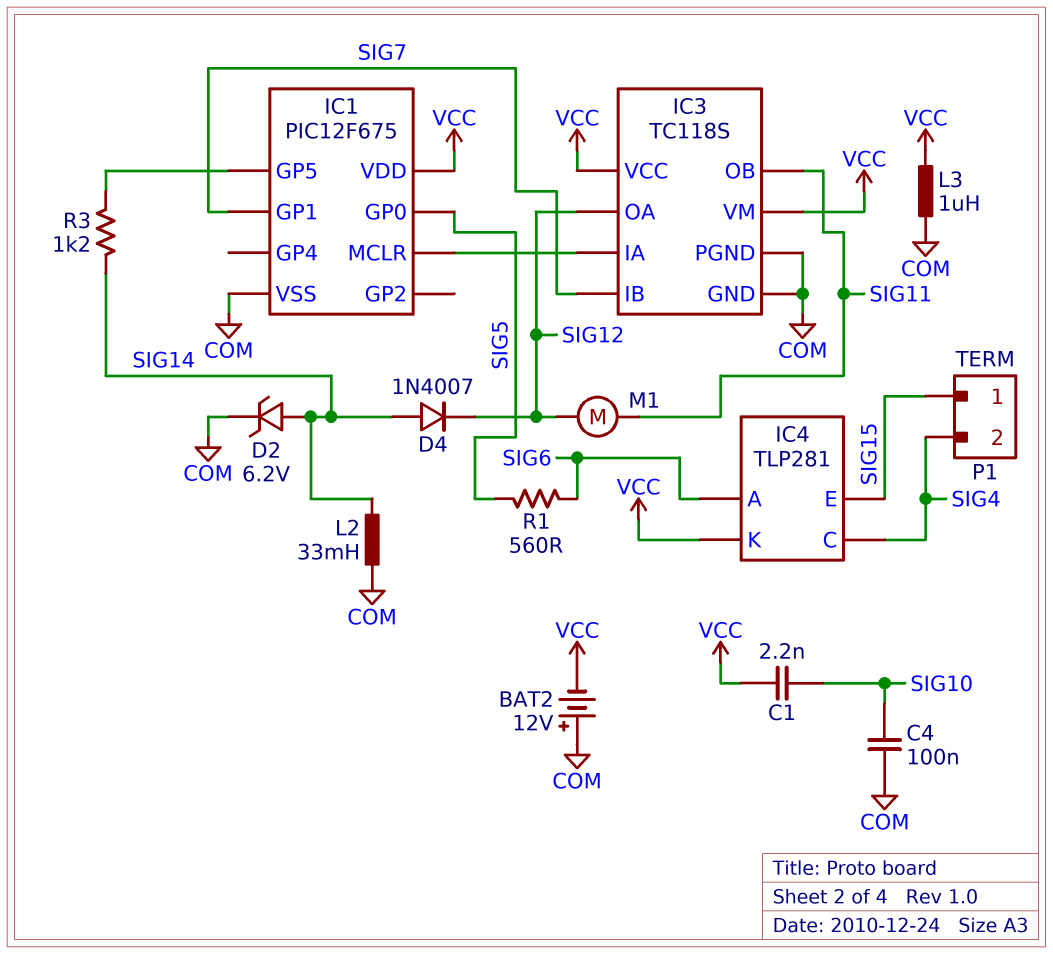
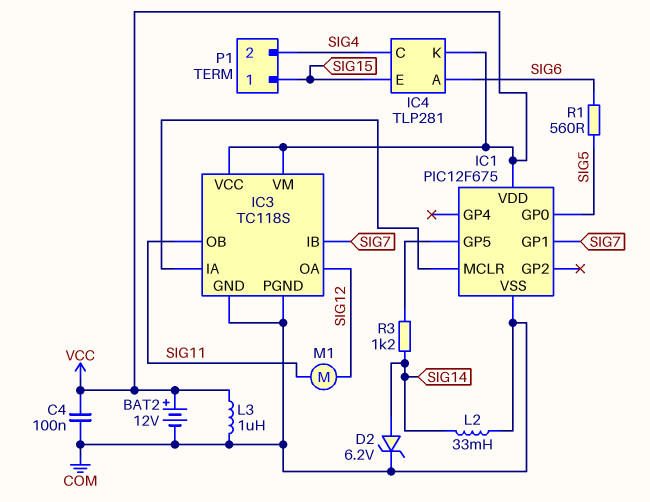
BAT2: 12V (plus COM, minus VCC) -> 12V (plus VCC, minus COM)
C1: 2.2nF (SIG10, VCC) -> none
C4: 100nF (COM, SIG10) -> 100nF (COM, VCC)
D4: diode 1N4007 (A SIG14, K SIG12) -> none

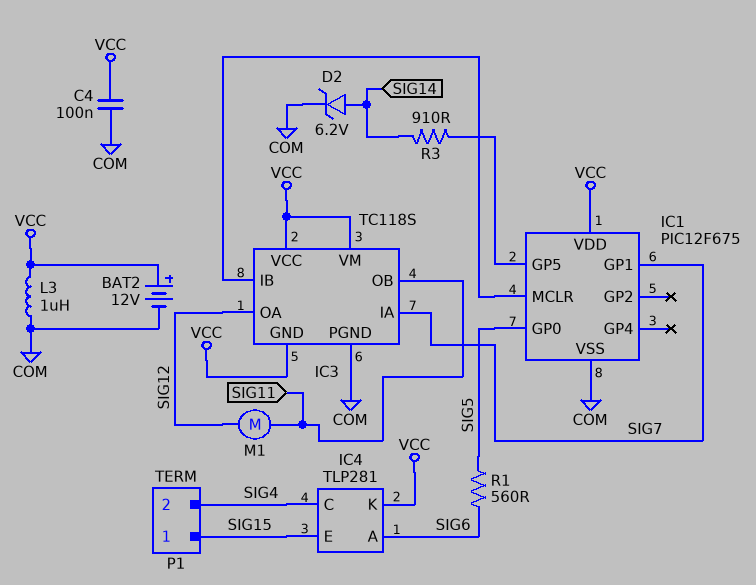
IC3 pin GND: COM -> VCC
IC3 pin IA: IC1/MCLR -> SIG7
IC3 pin IB: SIG7 -> IC1/MCLR
L2: 33mH (COM, SIG14) -> none
R3: 1.2k (IC1/GP5, SIG14) -> 910 (IC1/GP5, SIG14)

